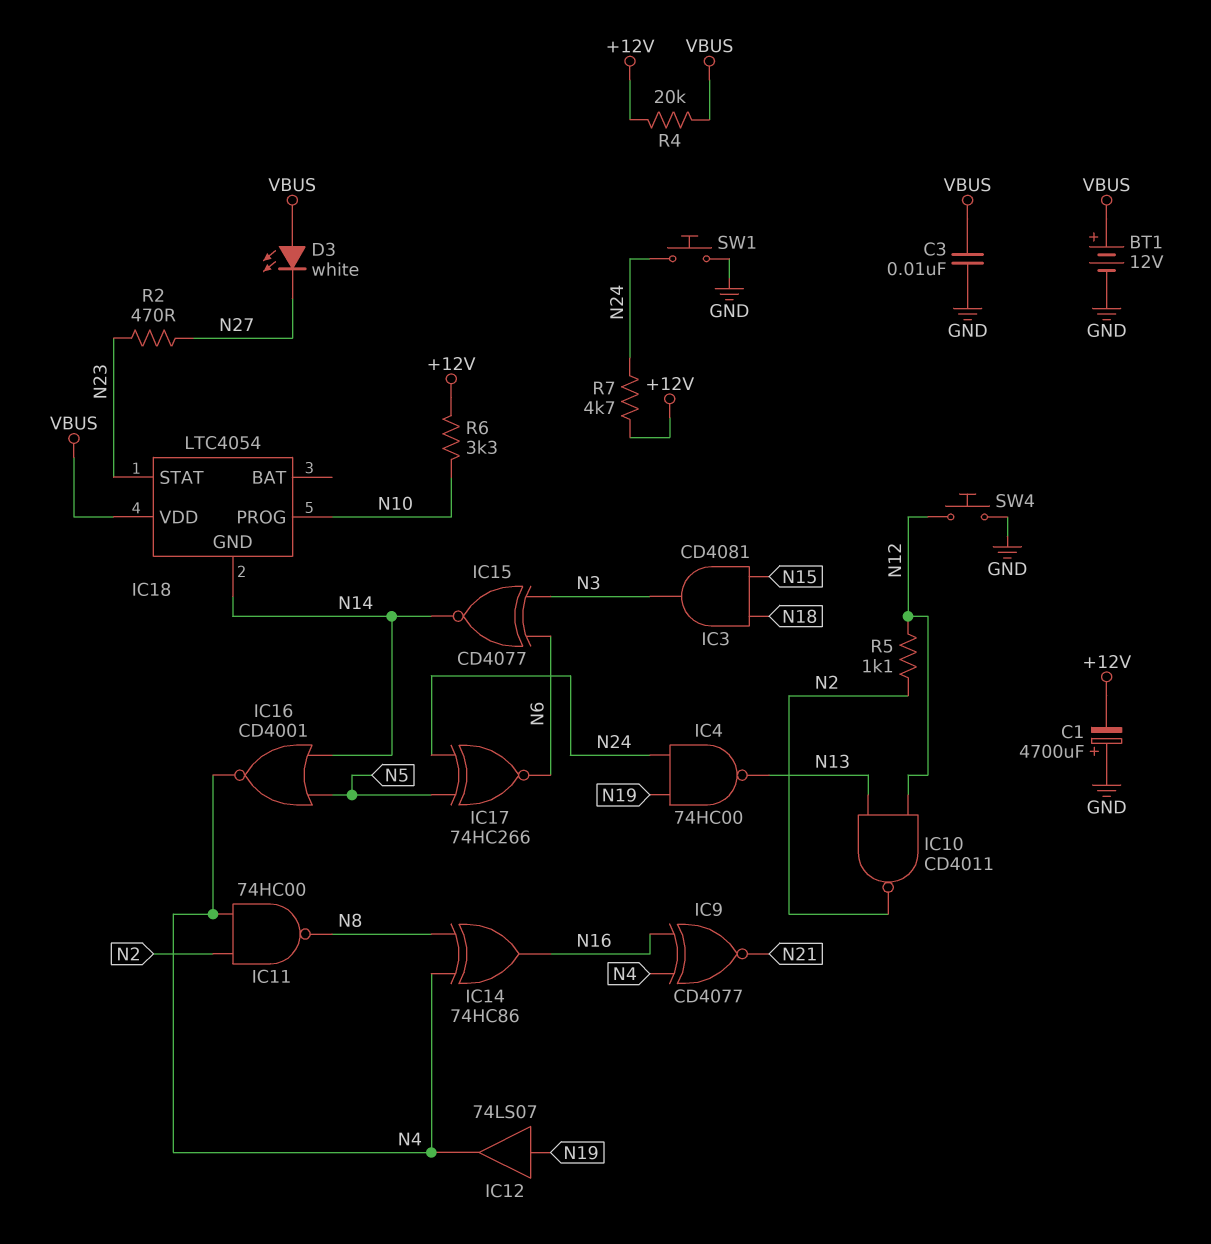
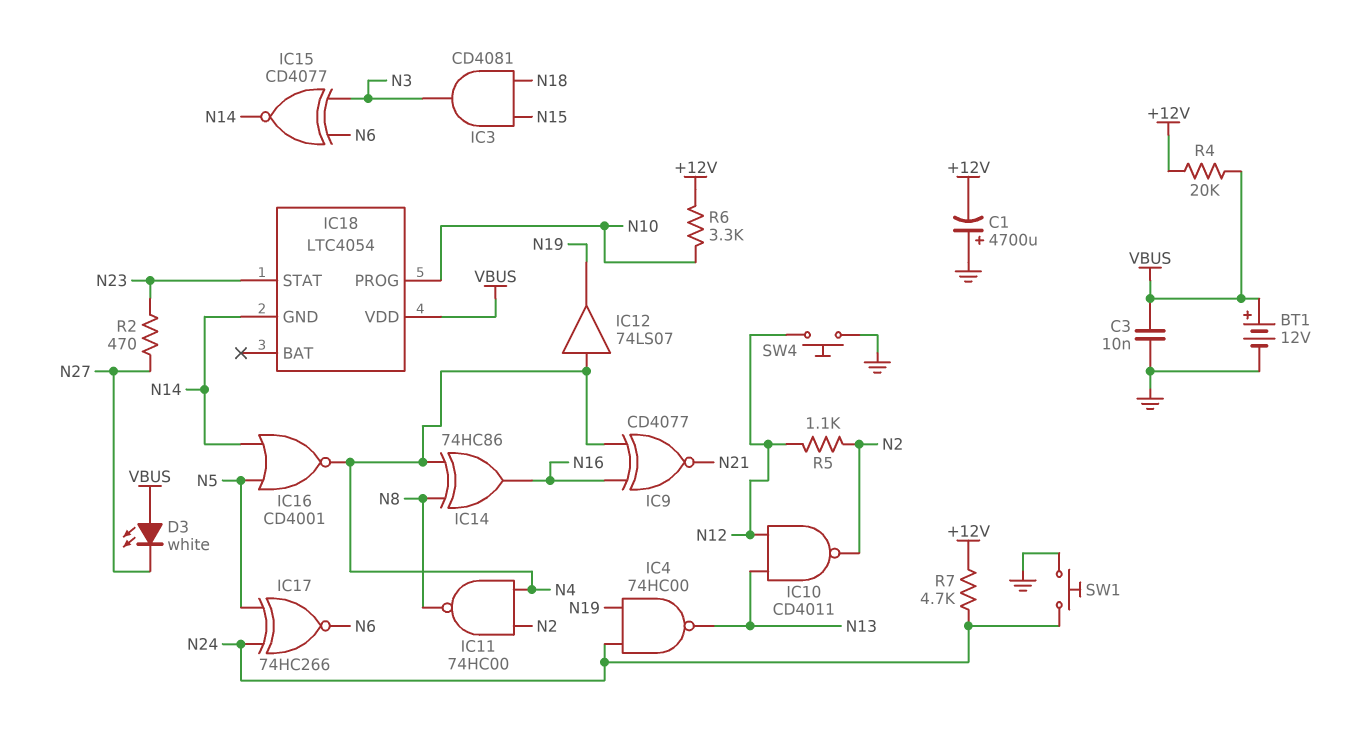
IC12: buffer 74LS07 (in N19, out N4) -> buffer 74LS07 (in N4, out N19)

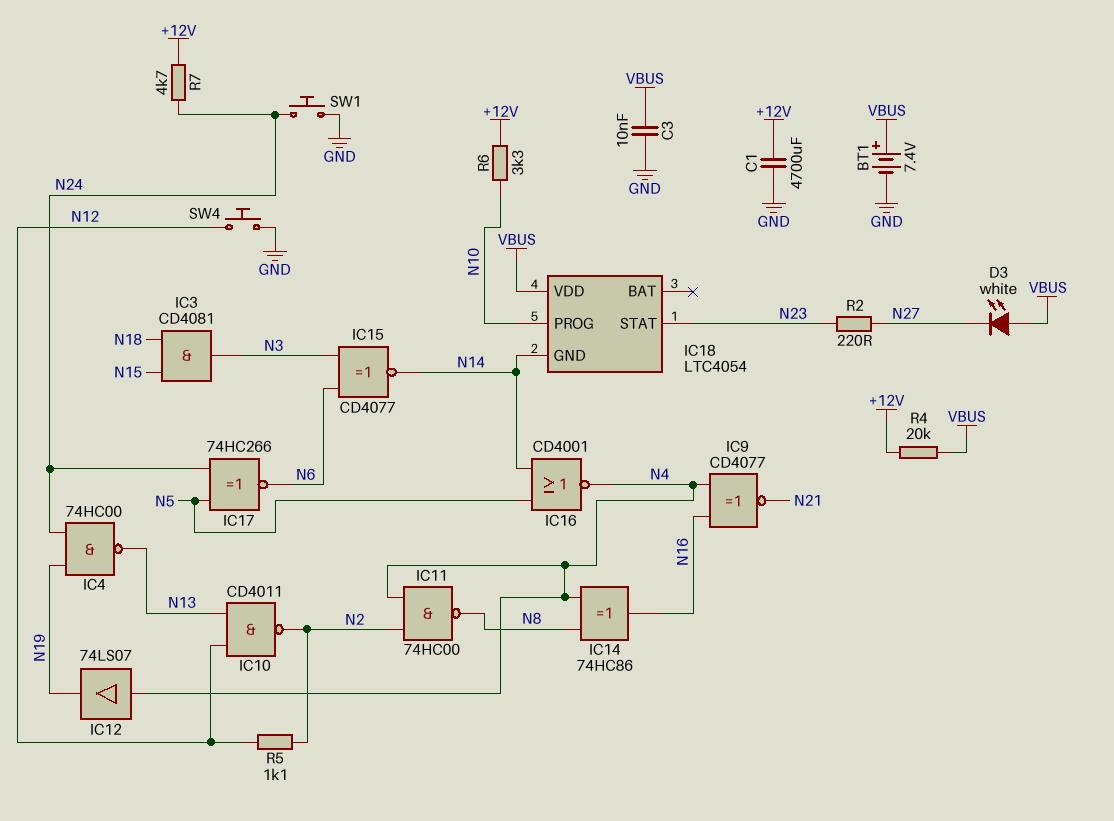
BT1: 12V (plus VBUS, minus GND) -> 7.4V (plus VBUS, minus GND)
C1: 4700uF (plus GND, minus +12V) -> 4700uF (+12V, GND)
R2: 470 (N23, N27) -> 220 (N23, N27)

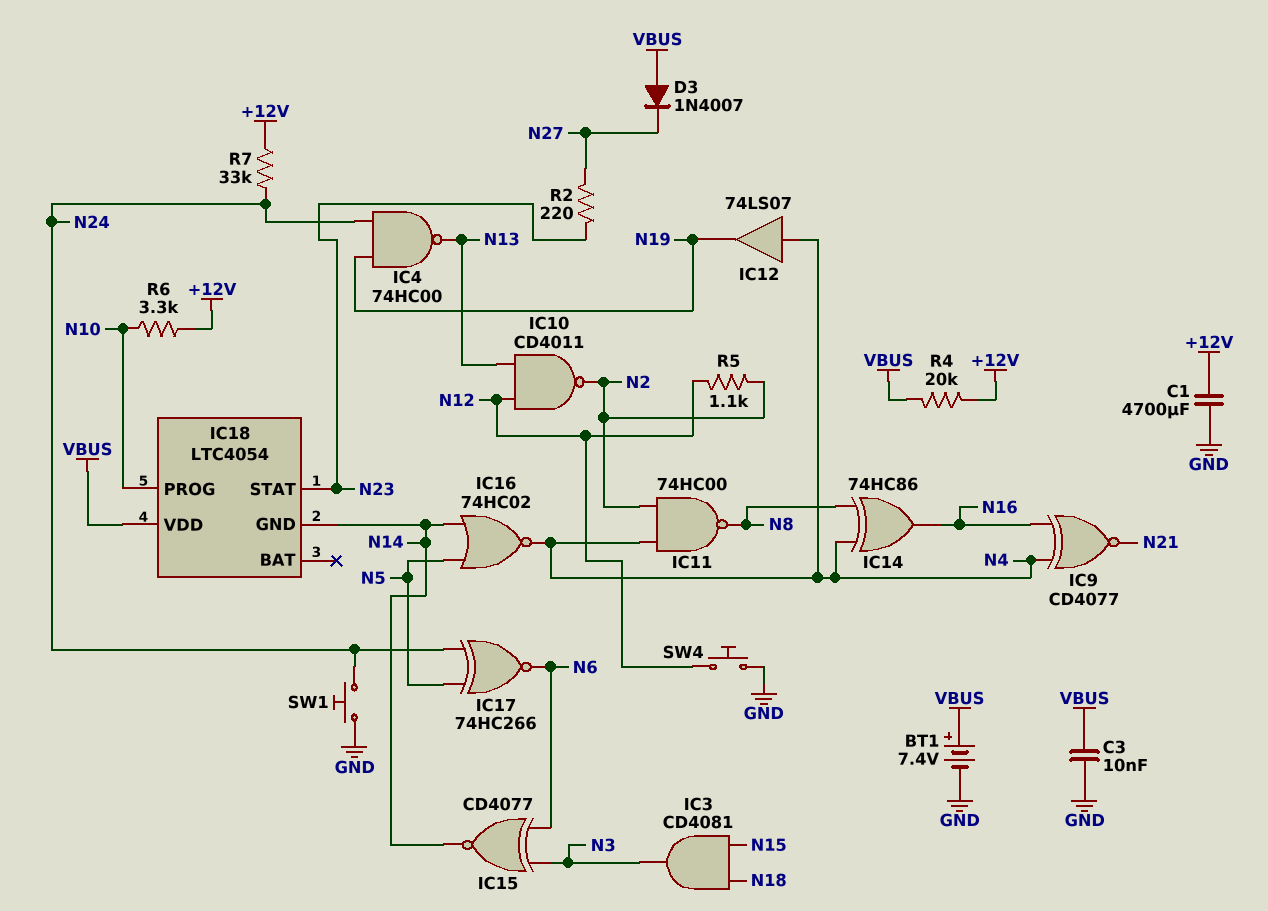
D3: LED white (A VBUS, K N27) -> diode 1N4007 (A VBUS, K N27)
IC16: NOR CD4001 (in N5, in N14, out N4) -> NOR 74HC02 (in N5, in N14, out N4)
R7: 4.7k (+12V, N24) -> 33k (+12V, N24)

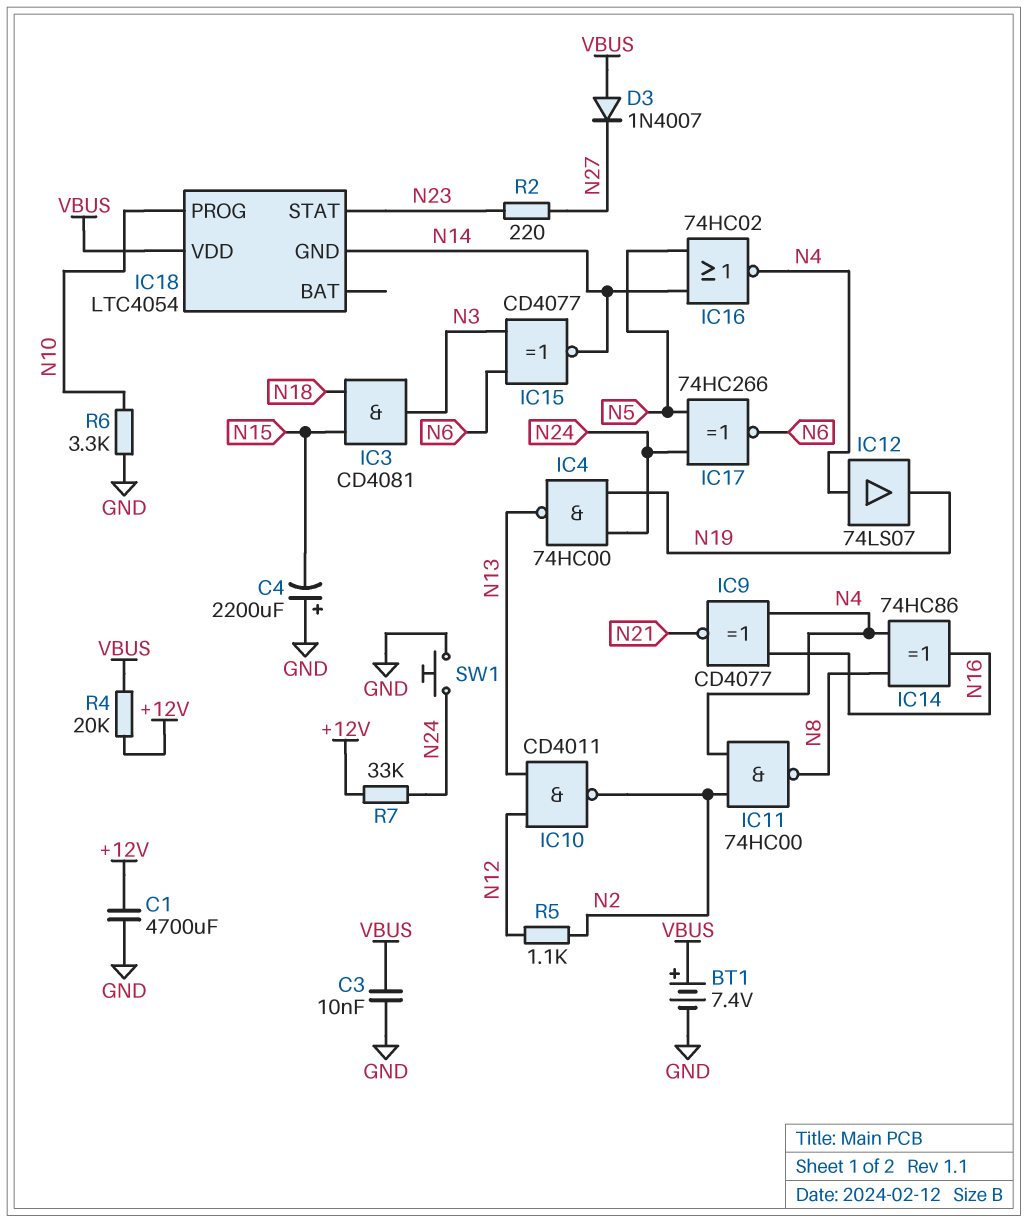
C4: none -> 2200uF (plus GND, minus N15)
R6: 3.3k (+12V, N10) -> 3.3k (GND, N10)
SW4: button (GND, N12) -> none

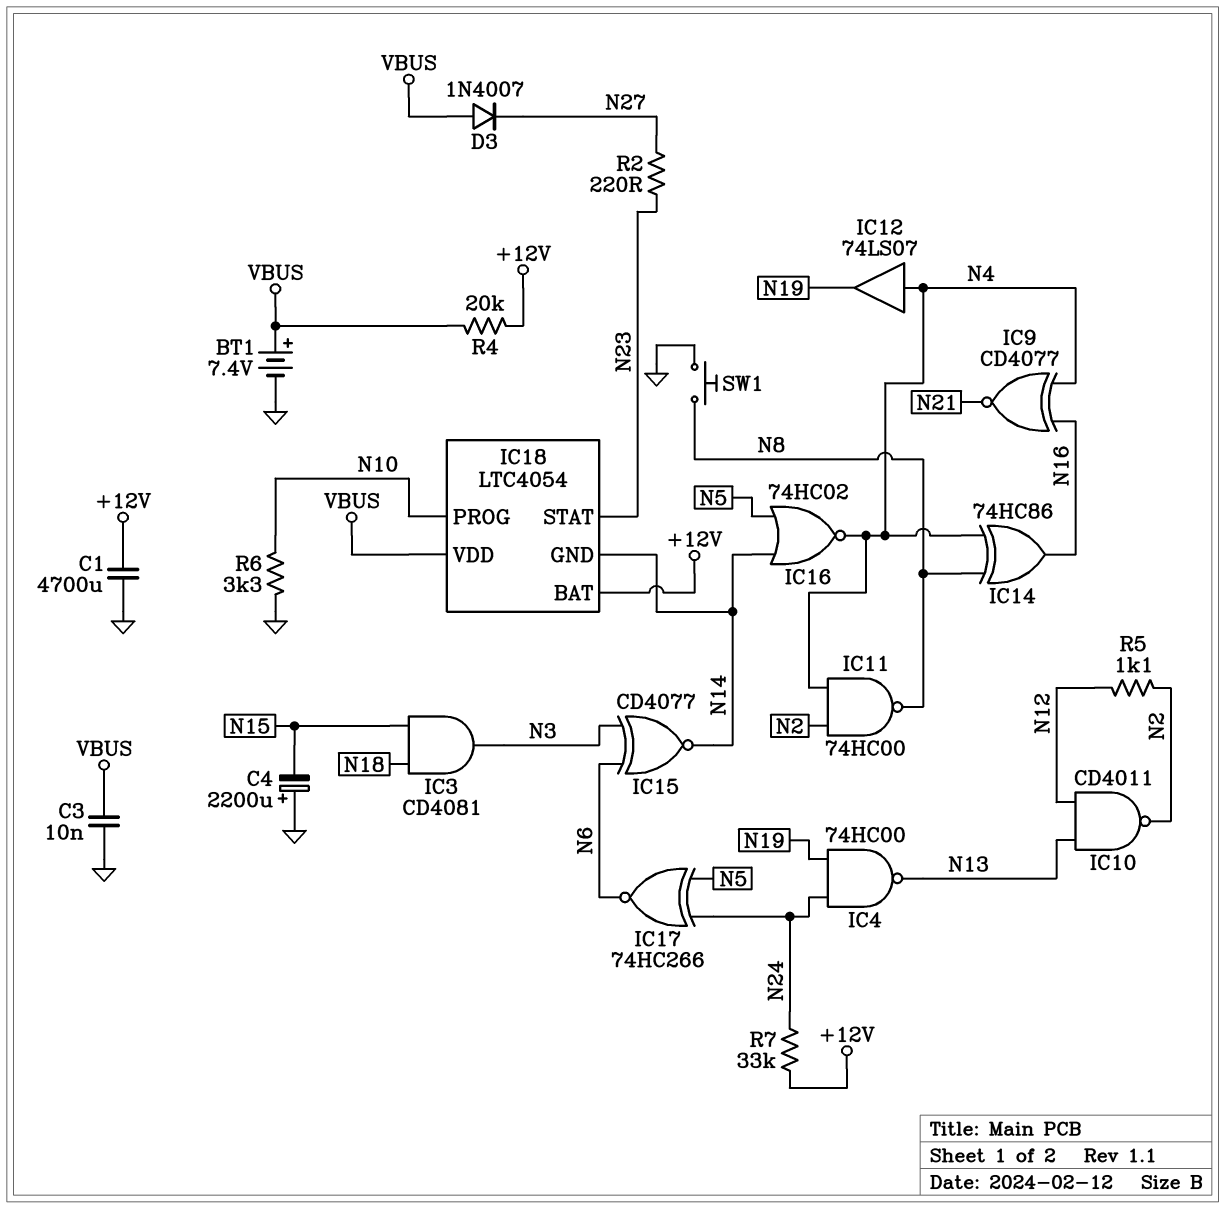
IC18 pin BAT: none -> +12V
SW1: button (GND, N24) -> button (GND, N8)

